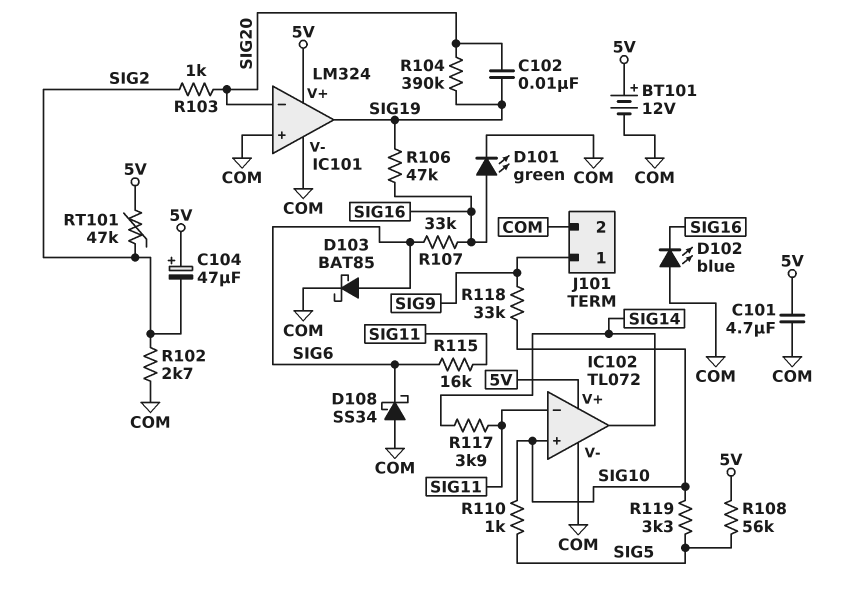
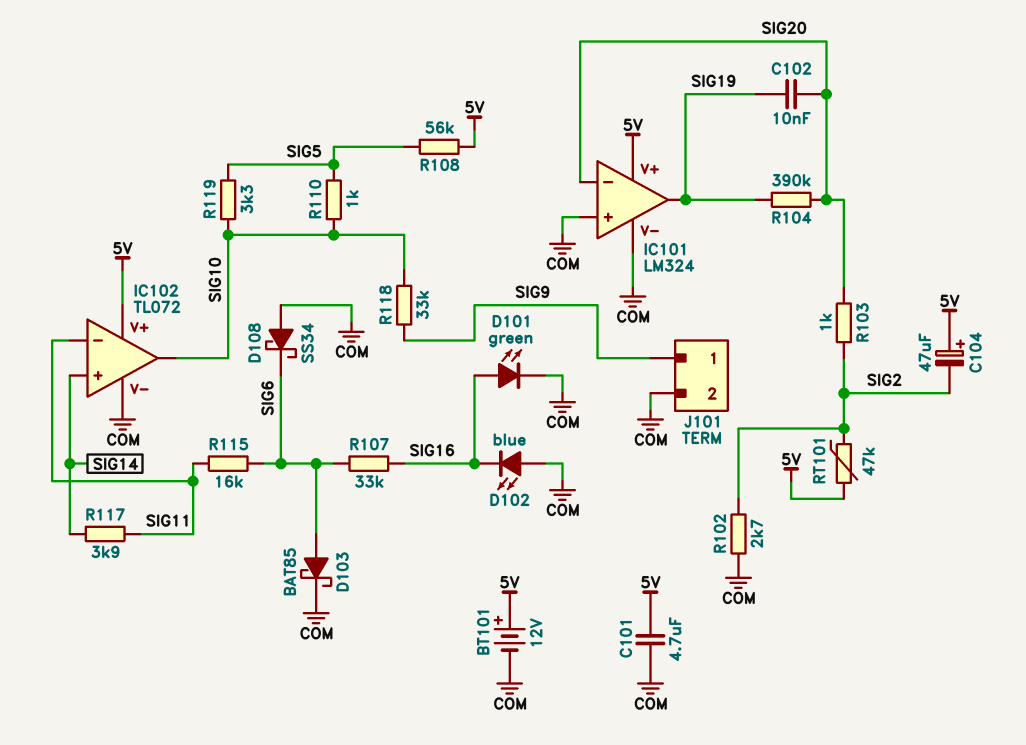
IC102 pin in+: SIG10 -> SIG14
IC102 pin out: SIG14 -> SIG10
R106: 47k (SIG16, SIG19) -> none

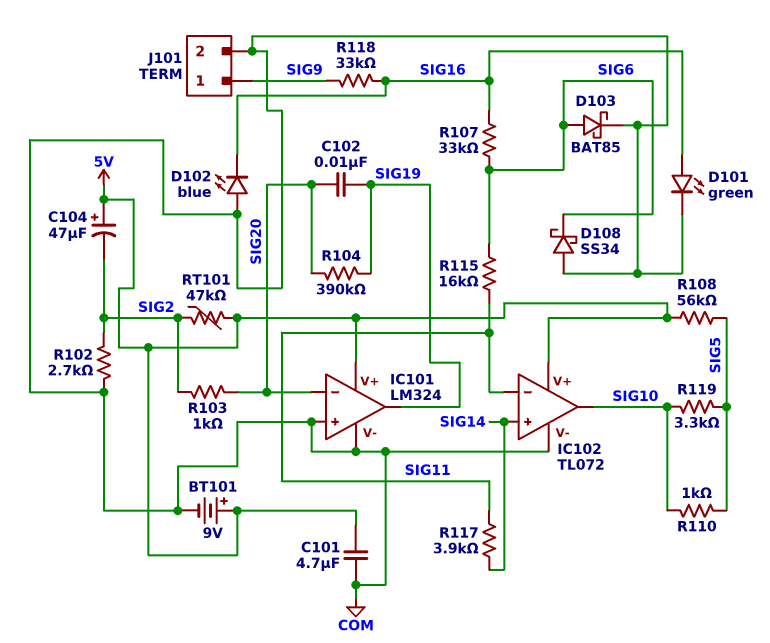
BT101: 12V (plus 5V, minus COM) -> 9V (plus 5V, minus COM)
R118: 33k (SIG9, SIG10) -> 33k (SIG9, SIG16)

